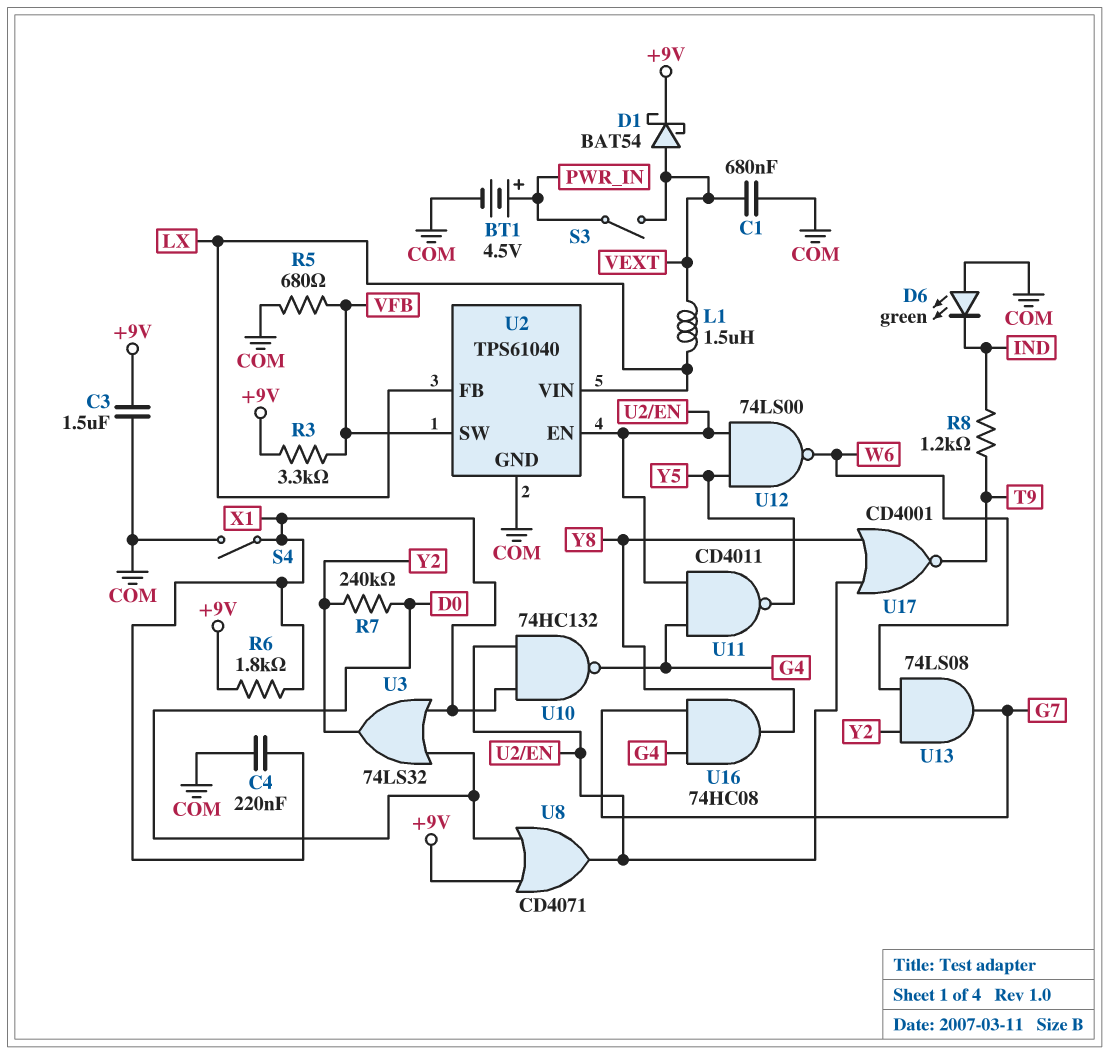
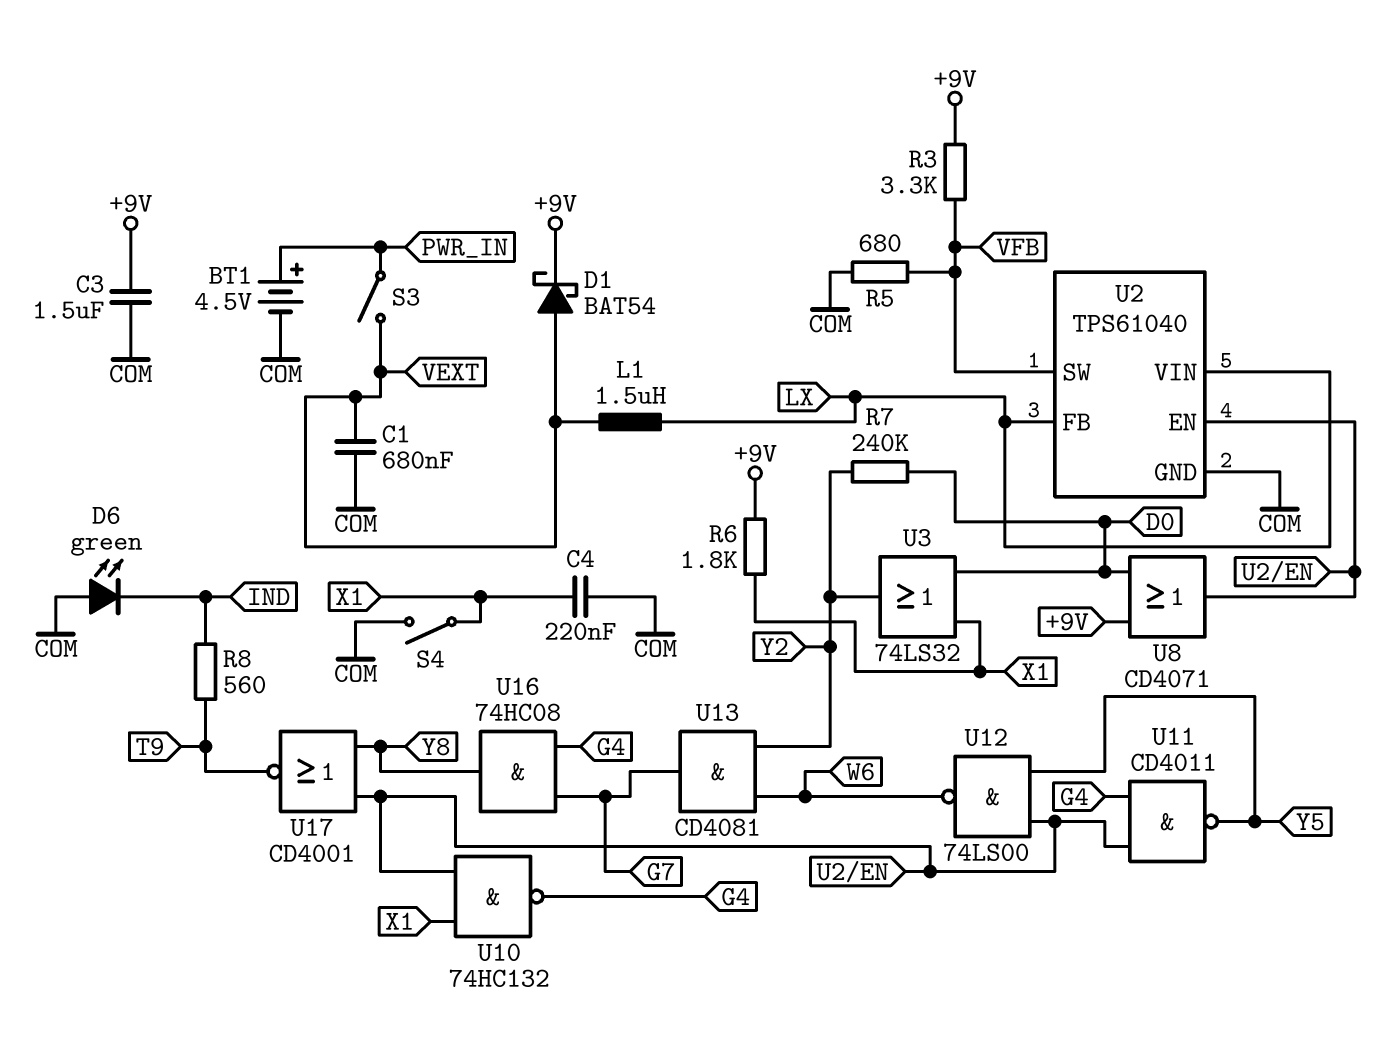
R8: 1.2k (IND, T9) -> 560 (IND, T9)
U13: AND 74LS08 (in W6, in Y2, out G7) -> AND CD4081 (in W6, in Y2, out G7)

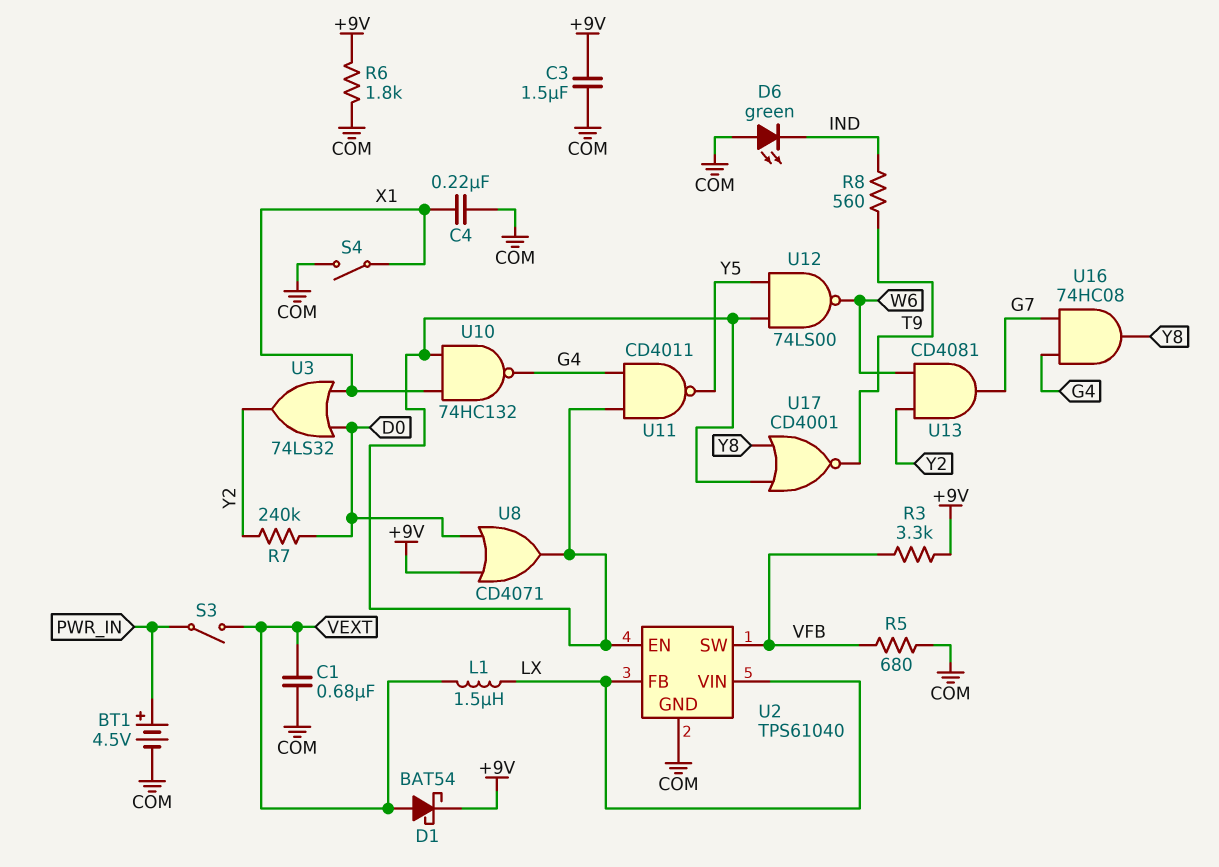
R6: 1.8k (+9V, X1) -> 1.8k (+9V, COM)

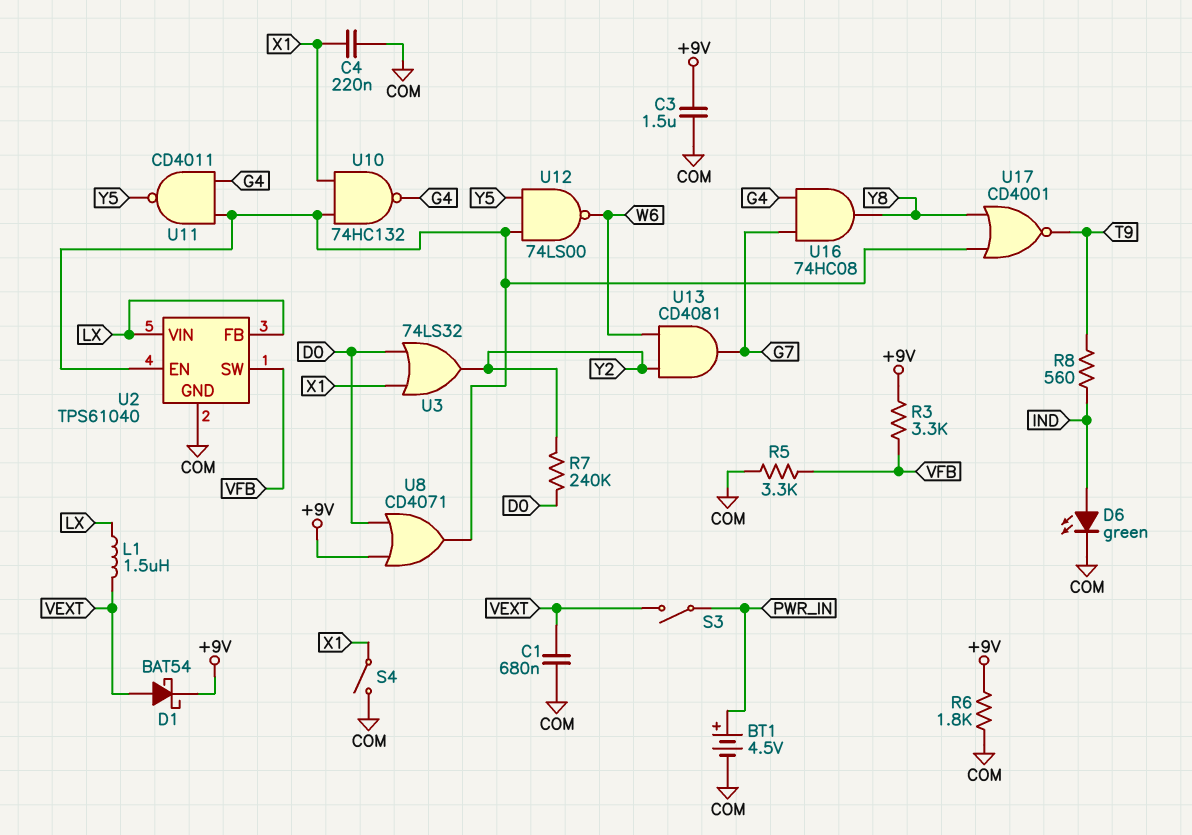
D6: LED green (A COM, K IND) -> LED green (A IND, K COM)
R5: 680 (COM, VFB) -> 3.3k (COM, VFB)

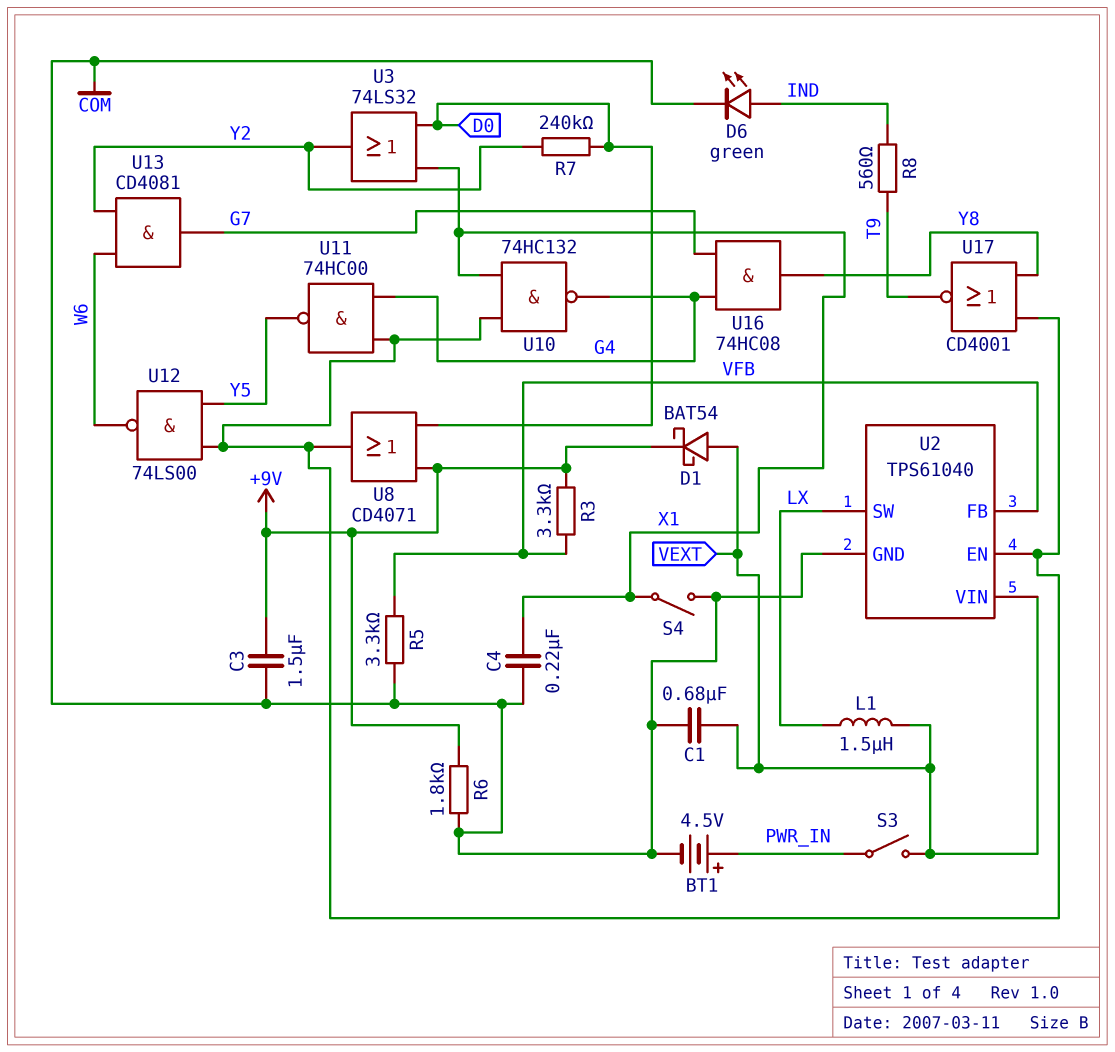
U2 pin FB: LX -> VFB
U2 pin SW: VFB -> LX
U2 pin VIN: LX -> VEXT
U11: NAND CD4011 (in G4, in U2/EN, out Y5) -> NAND 74HC00 (in G4, in U2/EN, out Y5)

